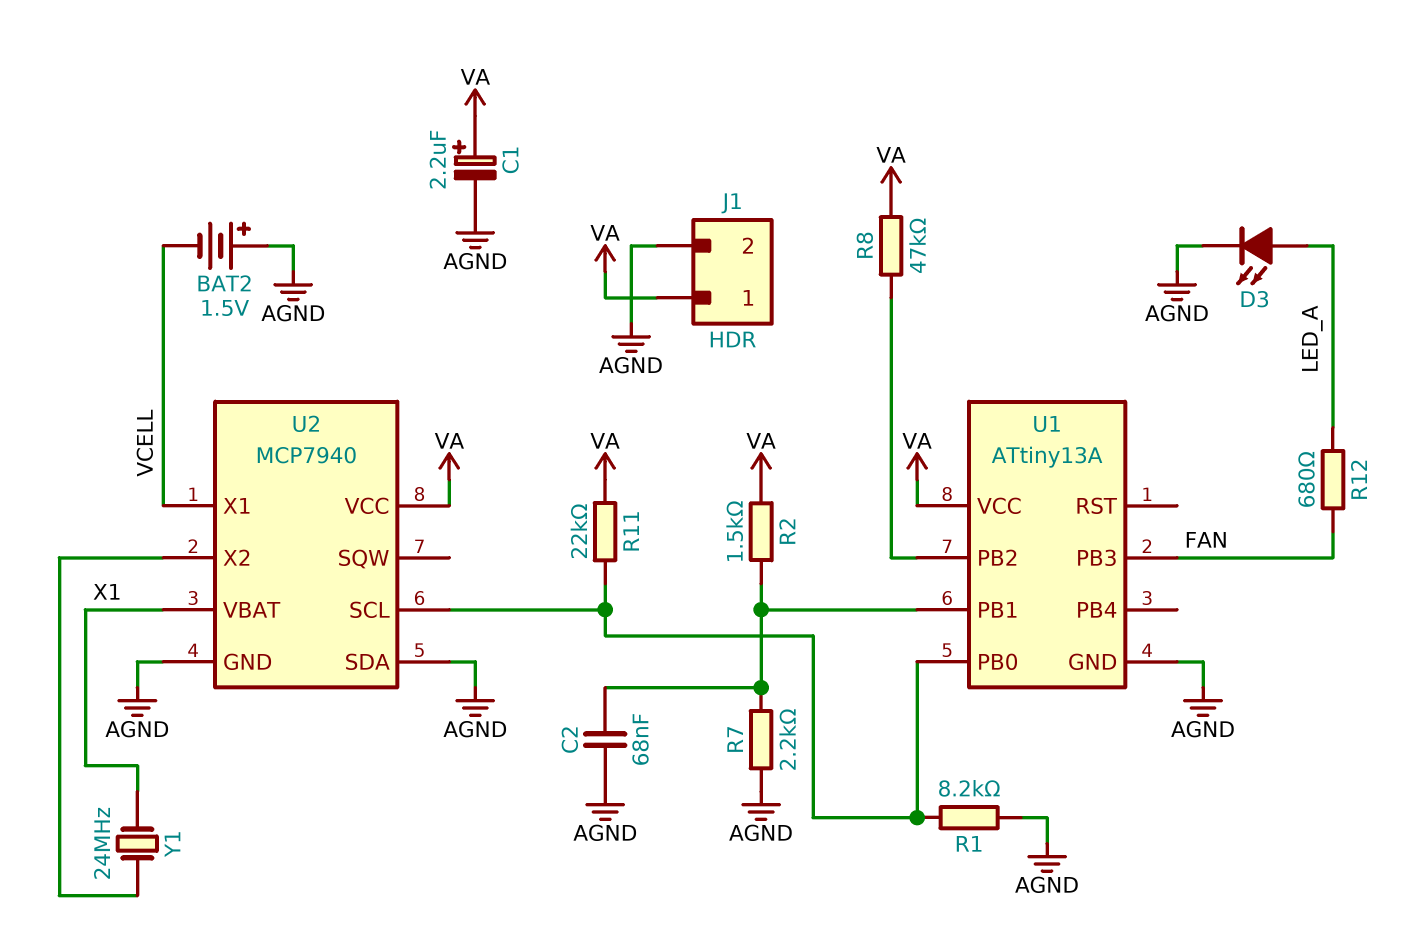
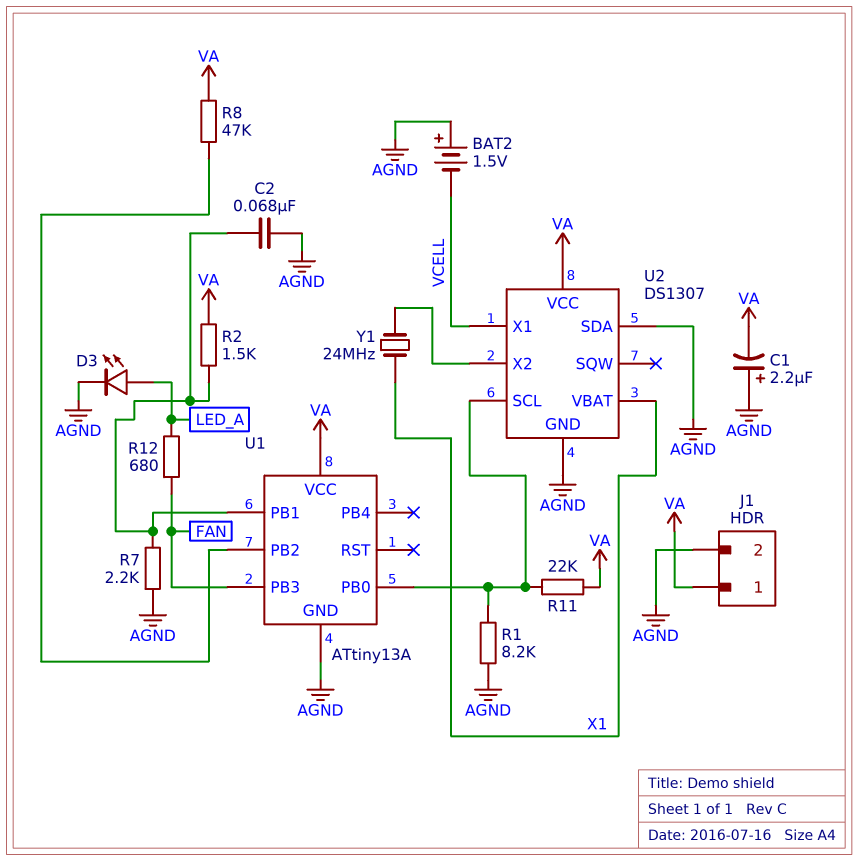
C1: 2.2uF (plus VA, minus AGND) -> 2.2uF (plus AGND, minus VA)
U2: MCP7940 -> DS1307

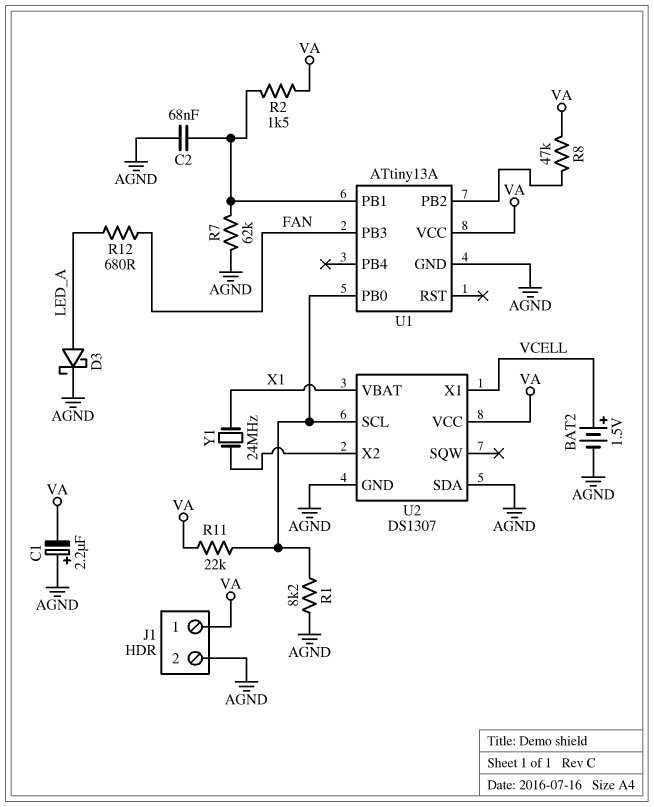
BAT2: 1.5V (plus AGND, minus VCELL) -> 1.5V (plus VCELL, minus AGND)
D3: LED (A LED_A, K AGND) -> schottky (A LED_A, K AGND)
R7: 2.2k (AGND, U1/PB1) -> 62k (AGND, U1/PB1)

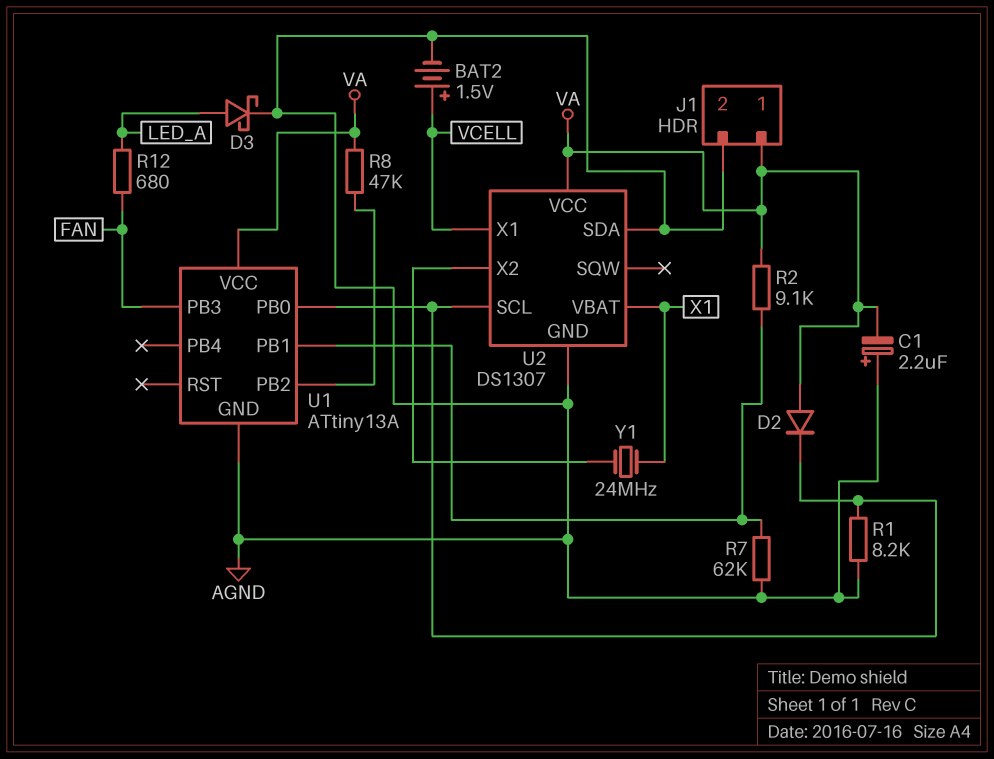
C2: 68nF (AGND, U1/PB1) -> none
D2: none -> diode (A VA, K U1/PB0)
R2: 1.5k (U1/PB1, VA) -> 9.1k (U1/PB1, VA)
R11: 22k (U1/PB0, VA) -> none

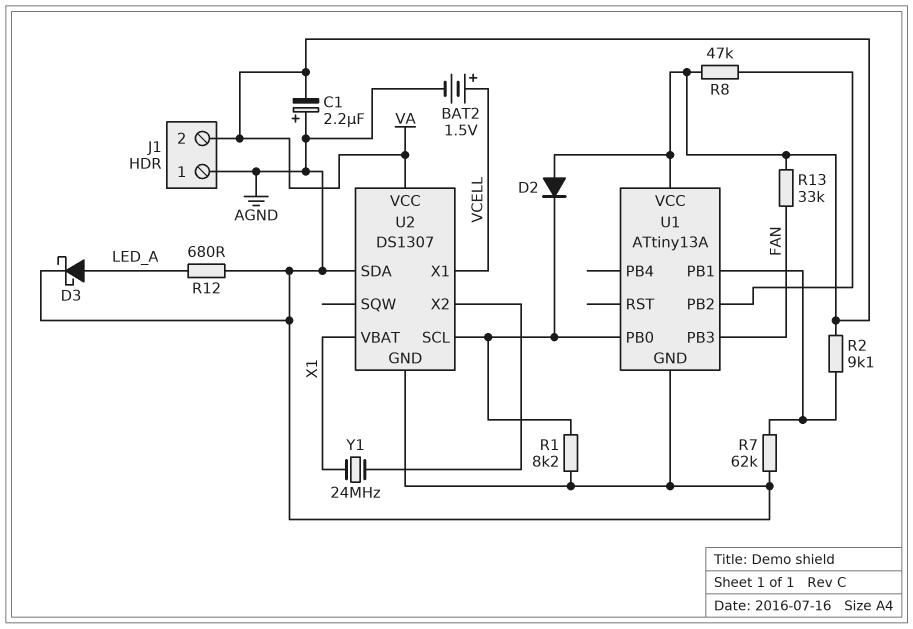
J1 pin 1: VA -> AGND
J1 pin 2: AGND -> VA
R12: 680 (FAN, LED_A) -> 680 (AGND, LED_A)
R13: none -> 33k (FAN, VA)

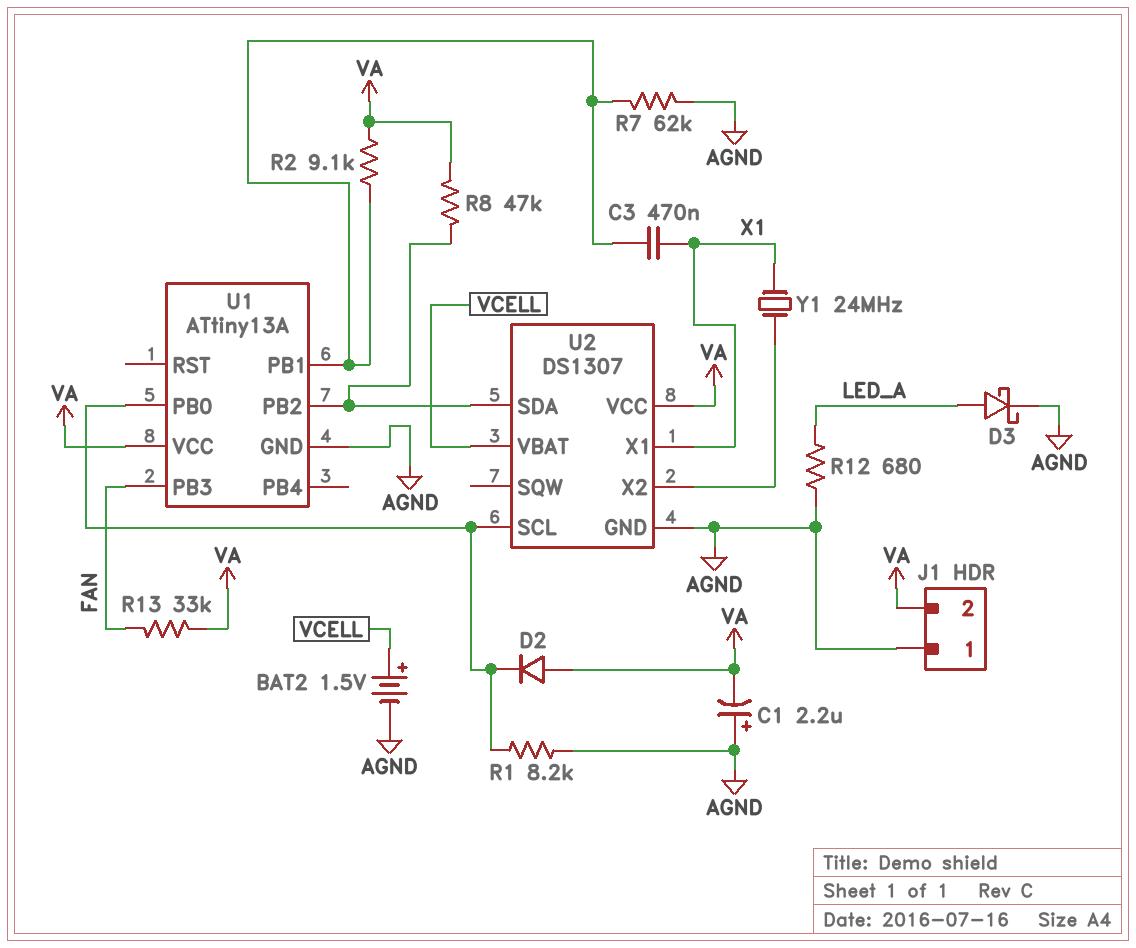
C3: none -> 470nF (U1/PB1, X1)
U2 pin SDA: AGND -> U1/PB2
U2 pin VBAT: X1 -> VCELL
U2 pin X1: VCELL -> X1

